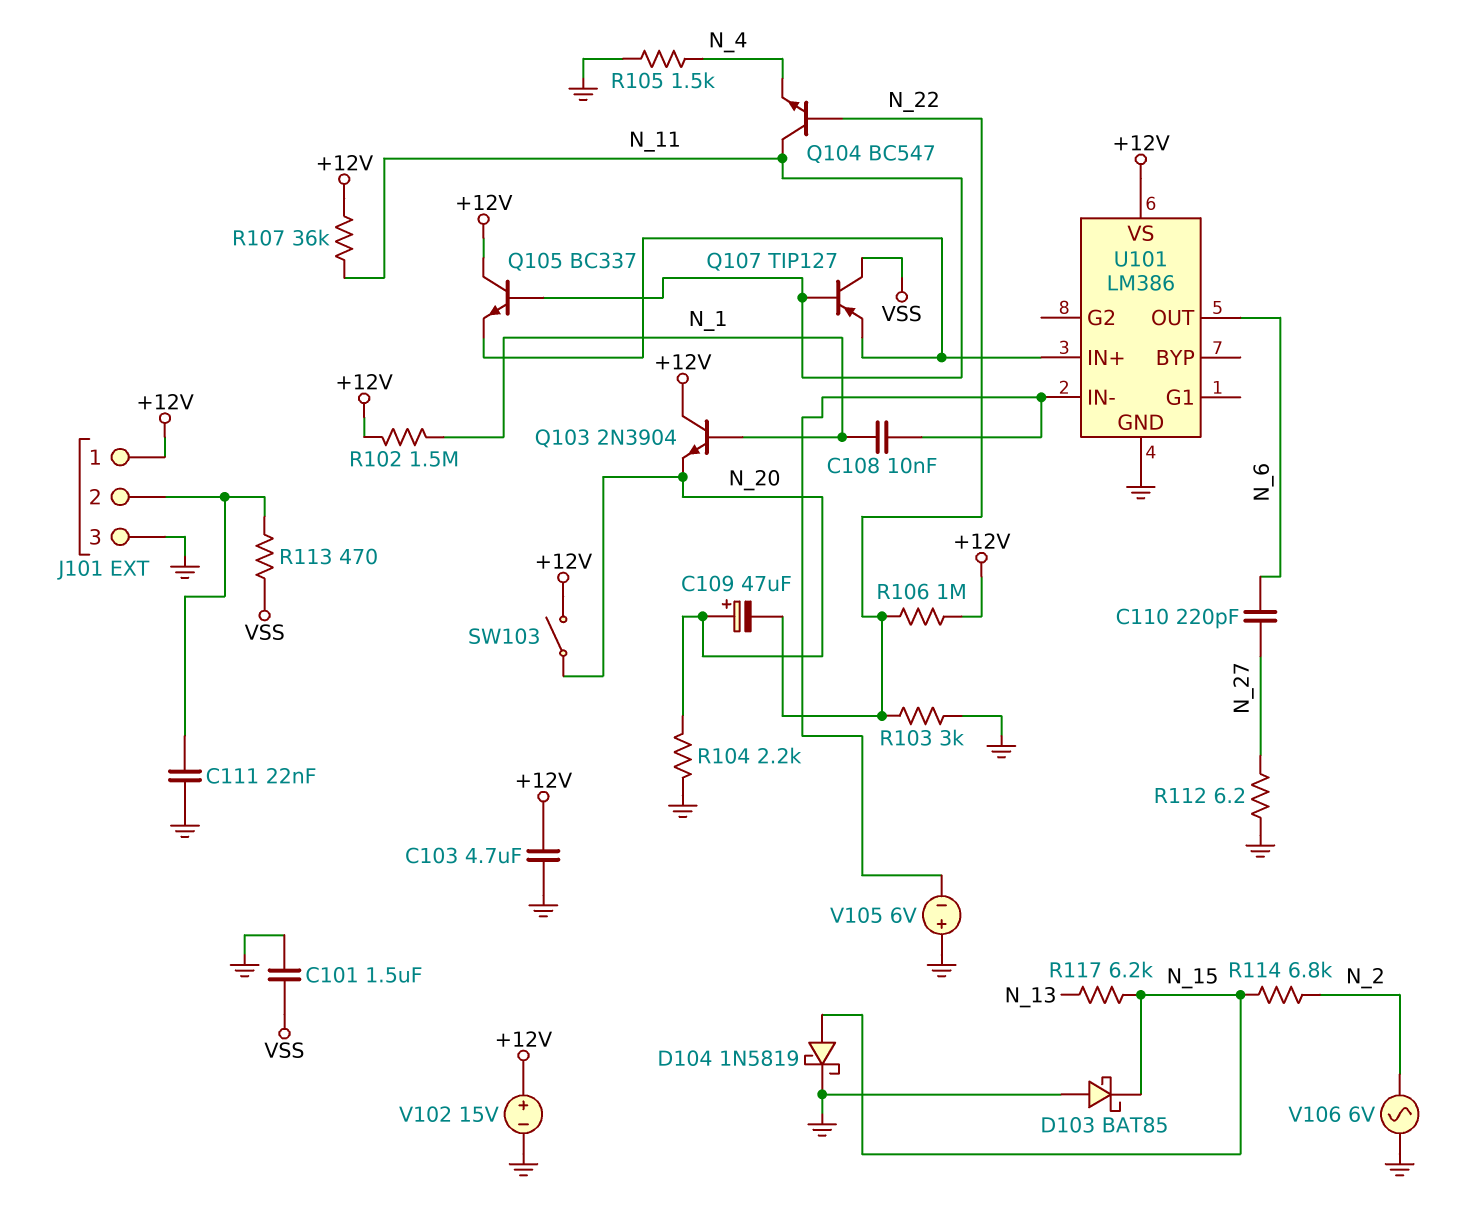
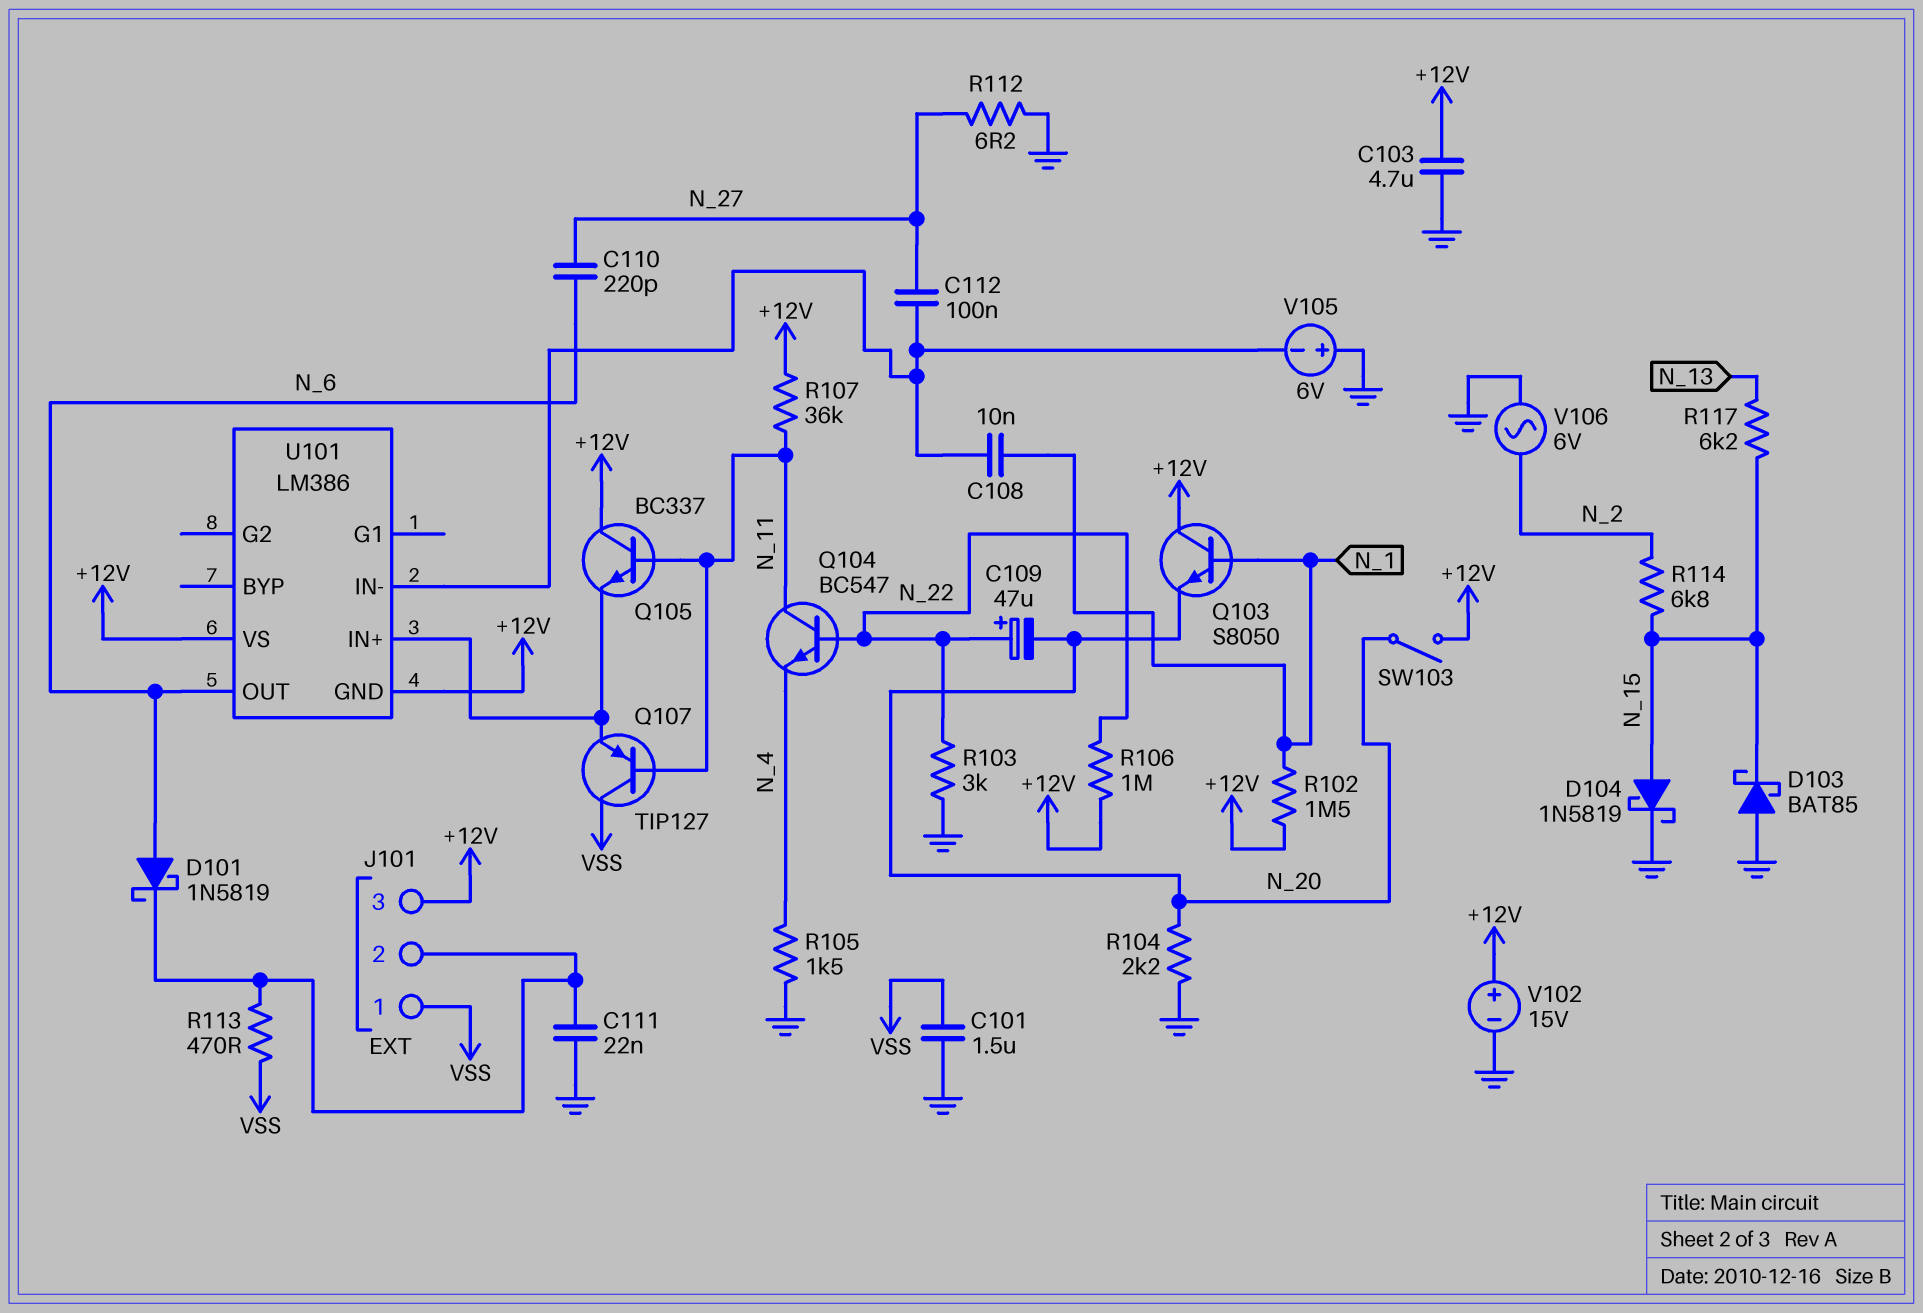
C109: 47uF (plus N_20, minus N_22) -> 47uF (plus N_22, minus N_20)
C112: none -> 100nF (N_27, U101/IN-)
D101: none -> schottky 1N5819 (A N_6, K J101/2)
J101 pin 1: +12V -> VSS
J101 pin 3: GND -> +12V
Q103: NPN 2N3904 (B N_1, C +12V, E N_20) -> NPN S8050 (B N_1, C +12V, E N_20)
U101 pin GND: GND -> +12V

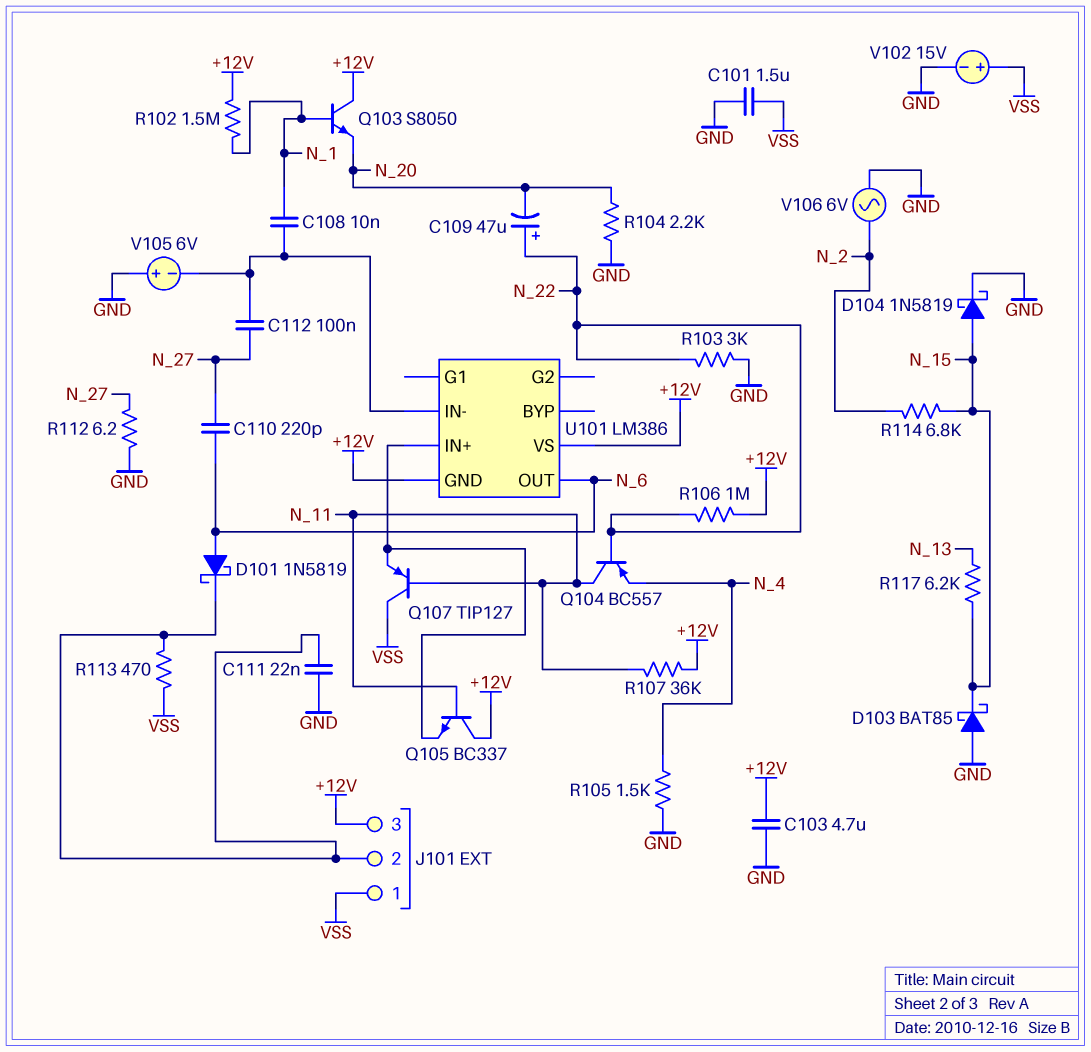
Q104: NPN BC547 (B N_22, C N_11, E N_4) -> PNP BC557 (B N_22, C N_11, E N_4)
SW103: switch (+12V, N_20) -> none
V102: 15V (plus +12V, minus GND) -> 15V (plus VSS, minus GND)

